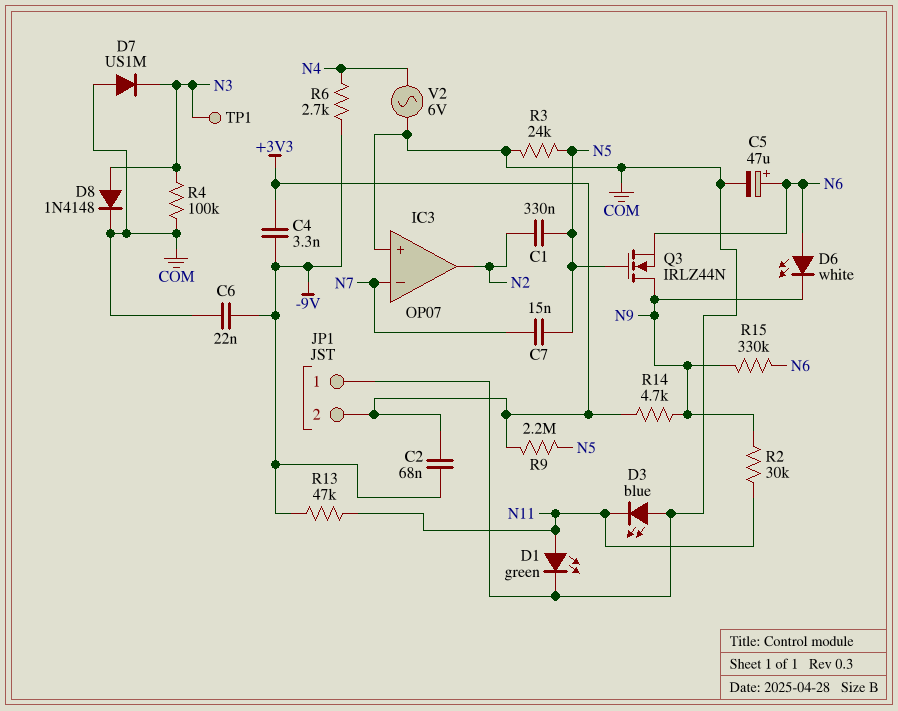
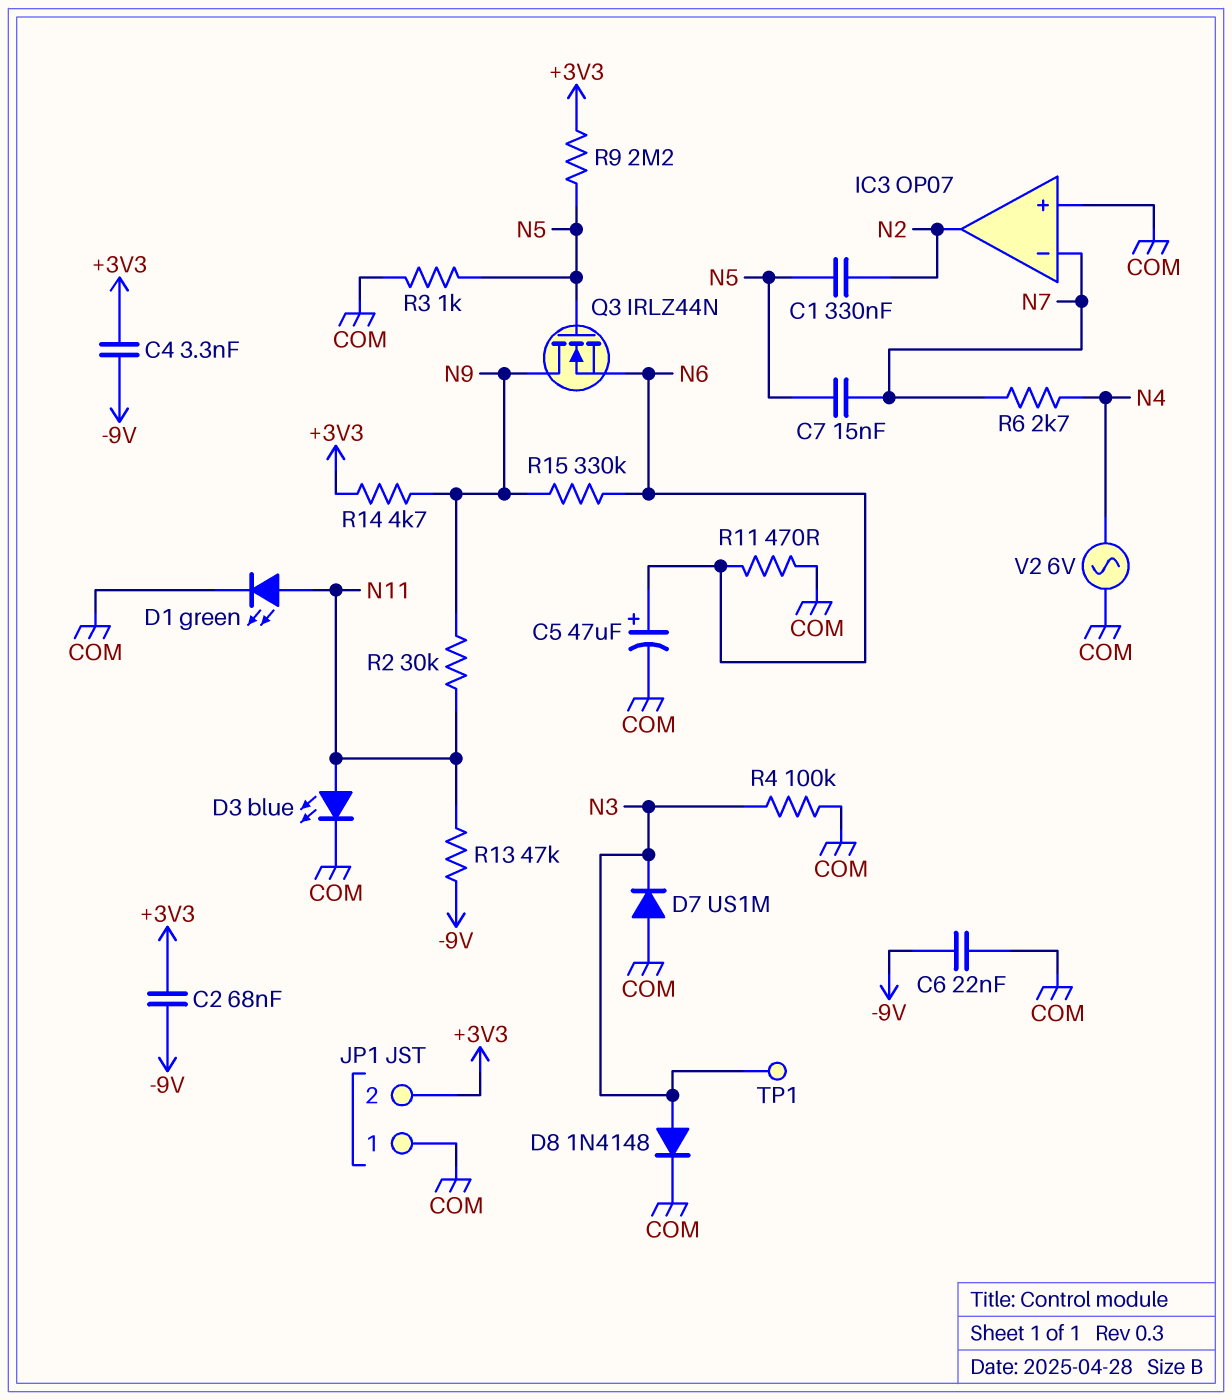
D3: LED blue (A COM, K N11) -> LED blue (A N11, K COM)
D6: LED white (A N6, K N9) -> none
R3: 24k (COM, N5) -> 1k (COM, N5)
R6: 2.7k (-9V, N4) -> 2.7k (N4, N7)
R11: none -> 470 (COM, N6)

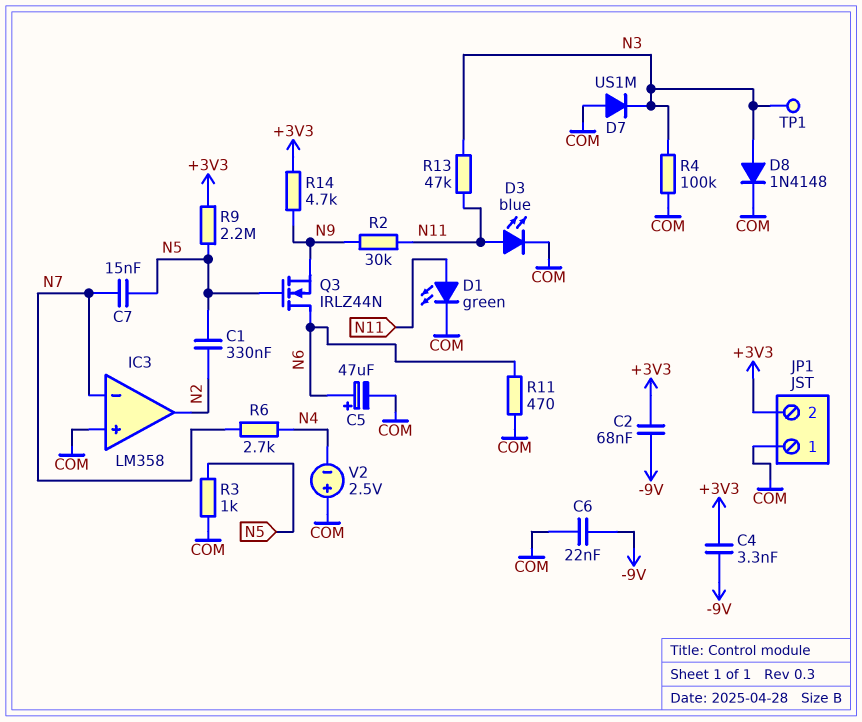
IC3: OP07 -> LM358
Q3: NMOS IRLZ44N (G N5, D N9, S N6) -> NMOS IRLZ44N (G N5, D N6, S N9)
R13: 47k (-9V, N11) -> 47k (N3, N11)
R15: 330k (N6, N9) -> none
V2: AC 6V (COM, N4) -> 2.5V (plus COM, minus N4)

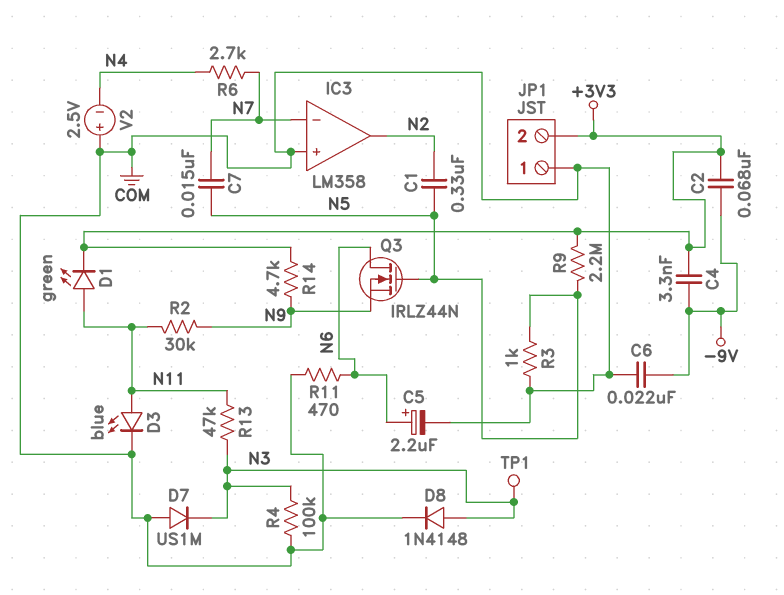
C5: 47uF (plus N6, minus COM) -> 2.2uF (plus N6, minus COM)
D1: LED green (A N11, K COM) -> LED green (A N11, K +3V3)

